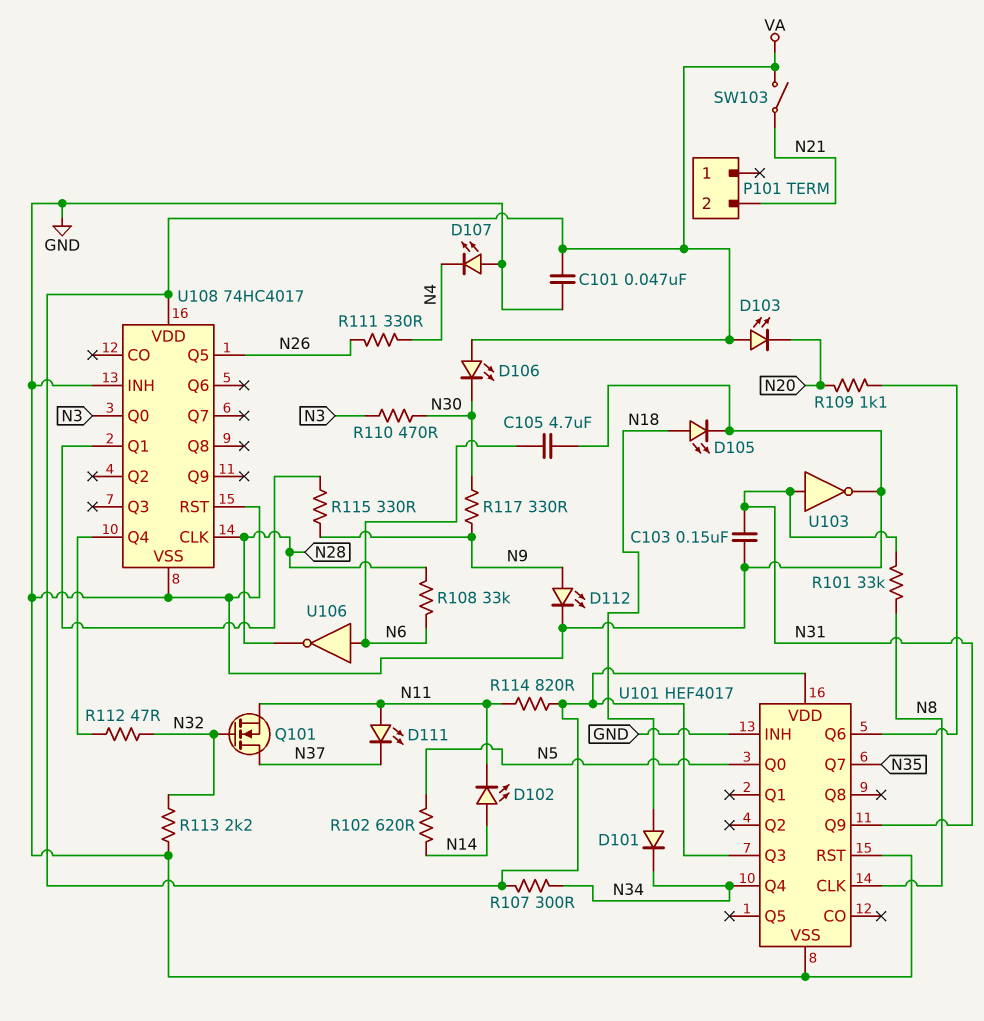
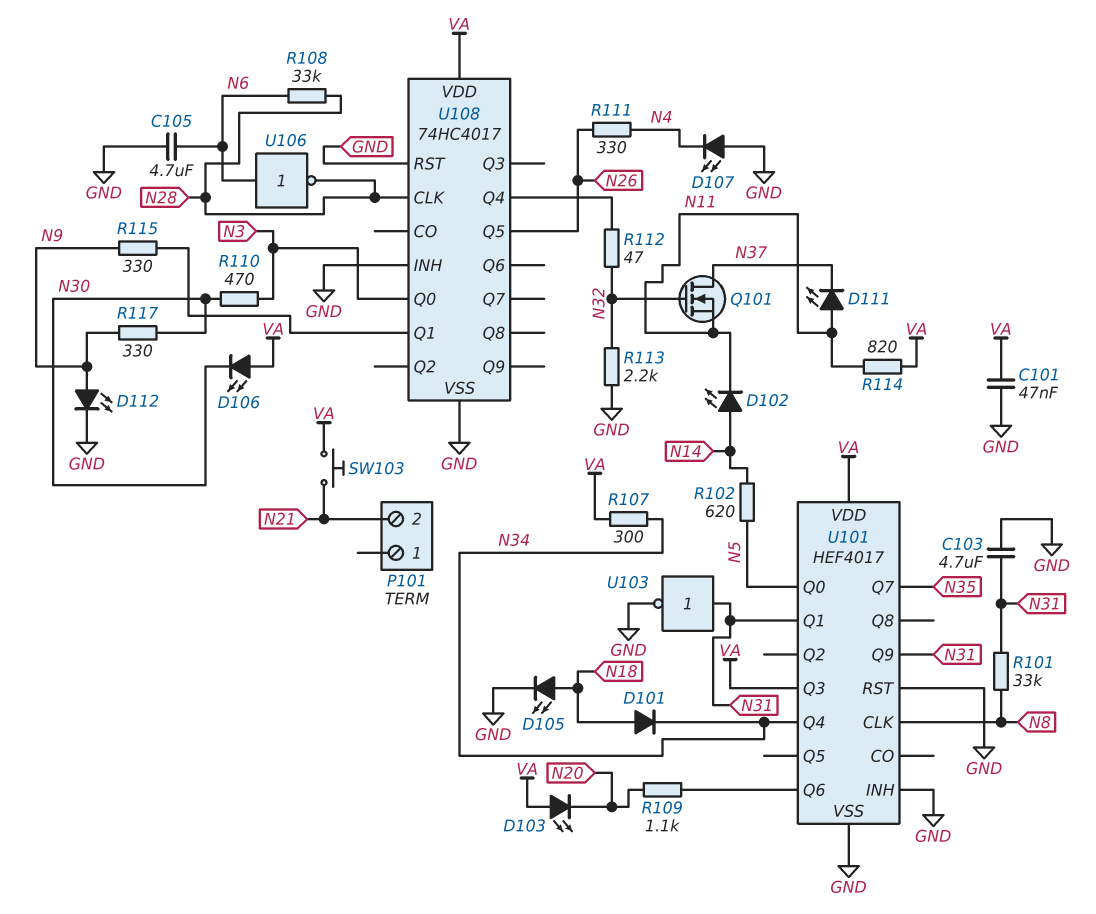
C103: 150nF (GND, N31) -> 4.7uF (GND, N31)
SW103: switch (N21, VA) -> button (N21, VA)
U101 pin Q1: none -> N31

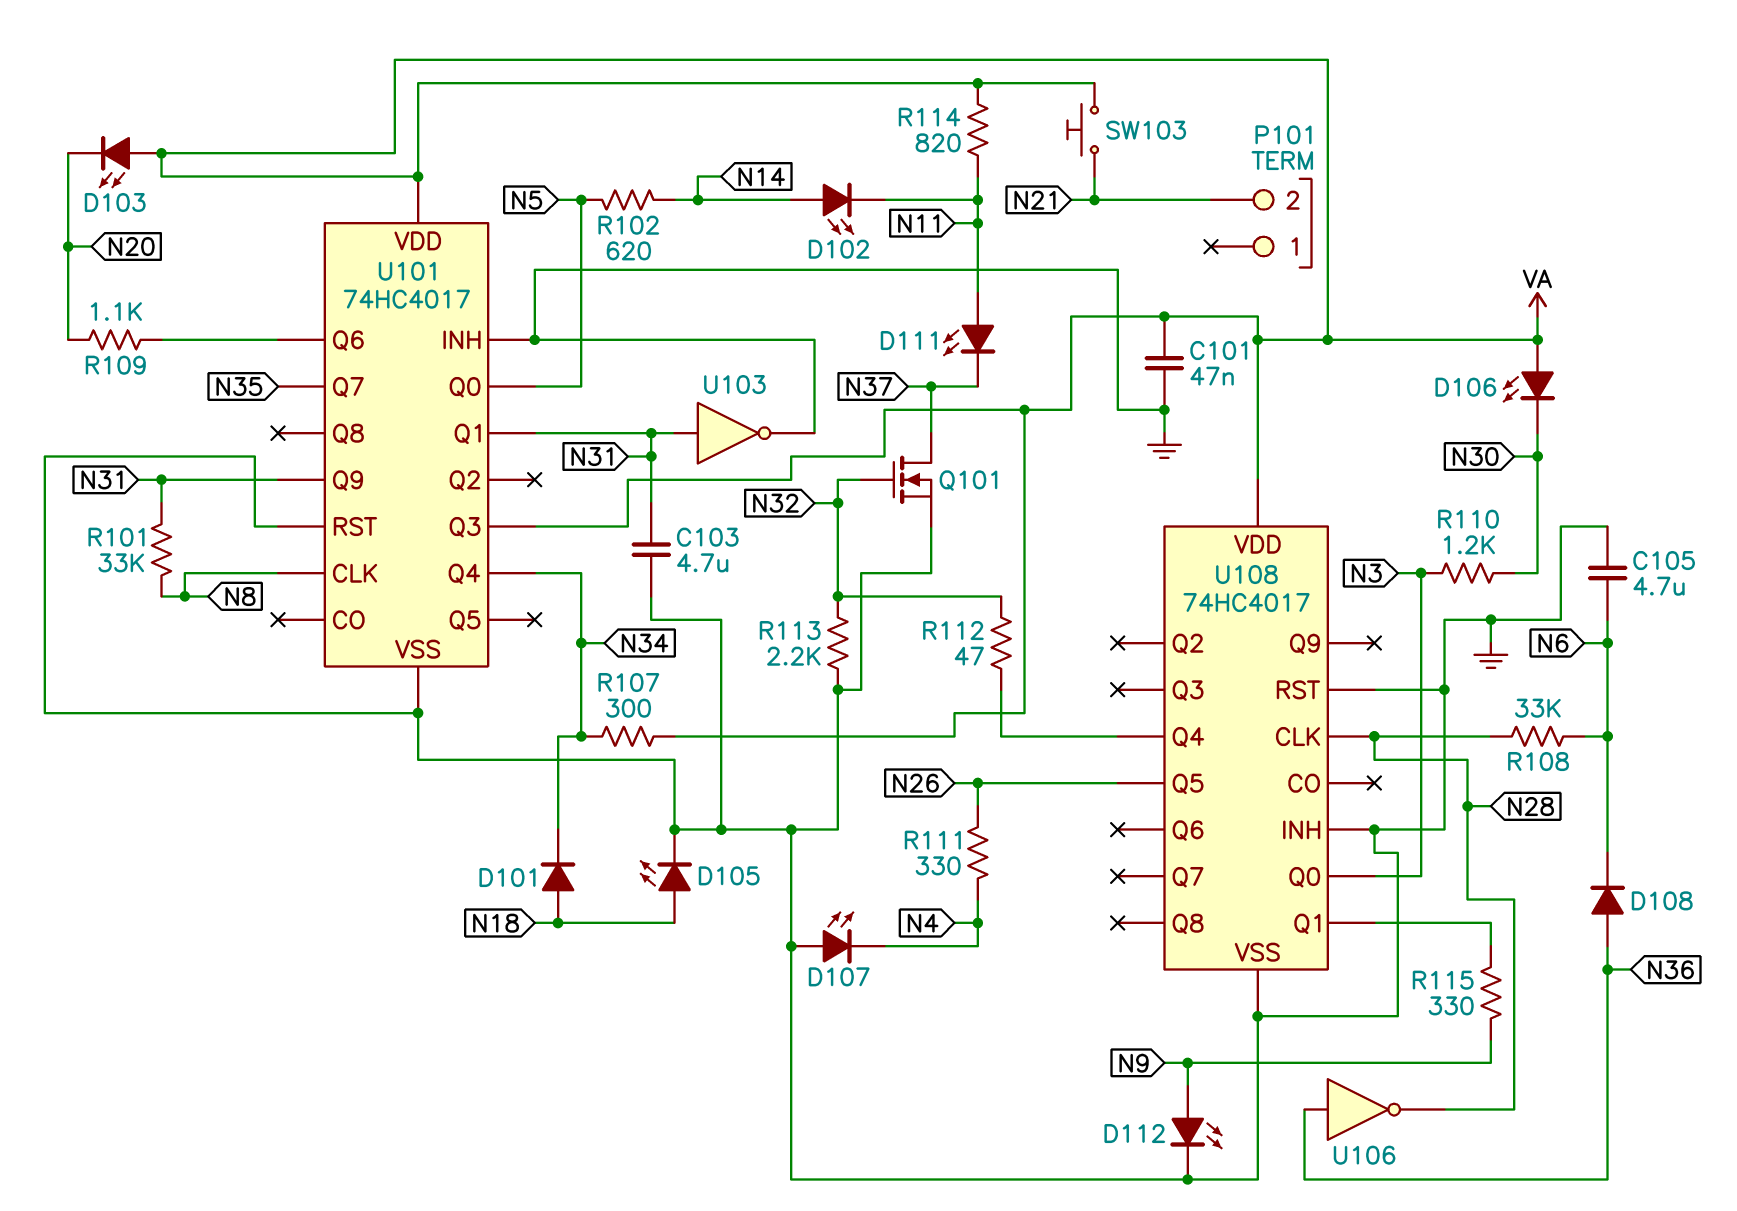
D108: none -> diode (A N36, K N6)
Q101: NMOS (G N32, D N37, S N11) -> NMOS (G N32, D N37, S GND)
R110: 470 (N3, N30) -> 1.2k (N3, N30)
R117: 330 (N9, N30) -> none
U101: HEF4017 -> 74HC4017
U106: NOT (in N6, out N28) -> NOT (in N36, out N28)

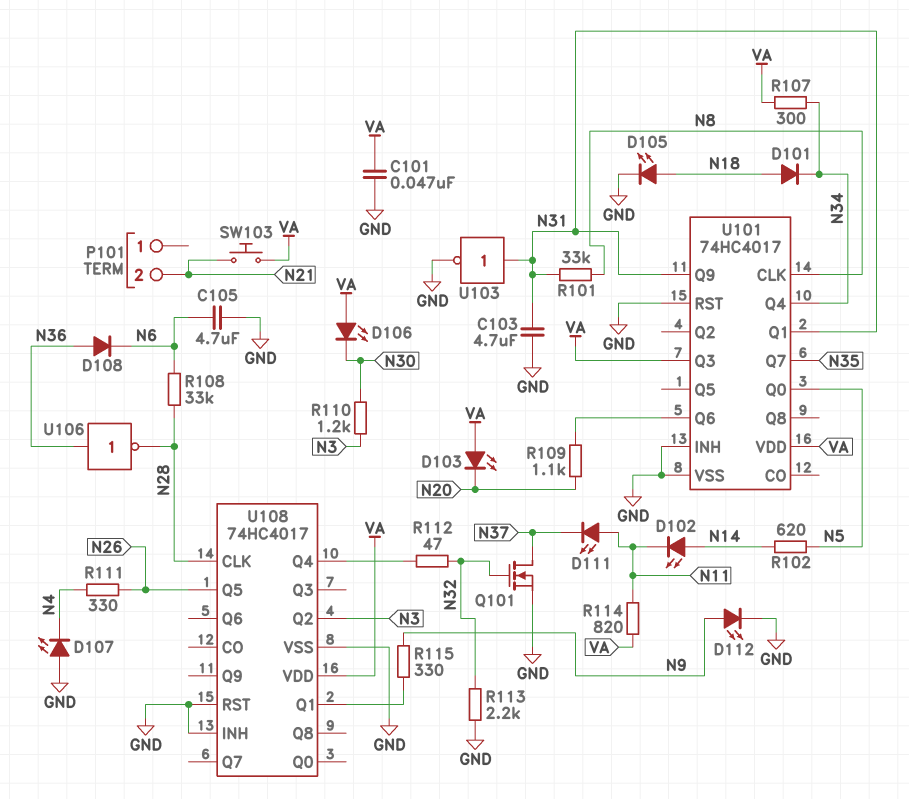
U108 pin Q0: N3 -> none
U108 pin Q2: none -> N3

